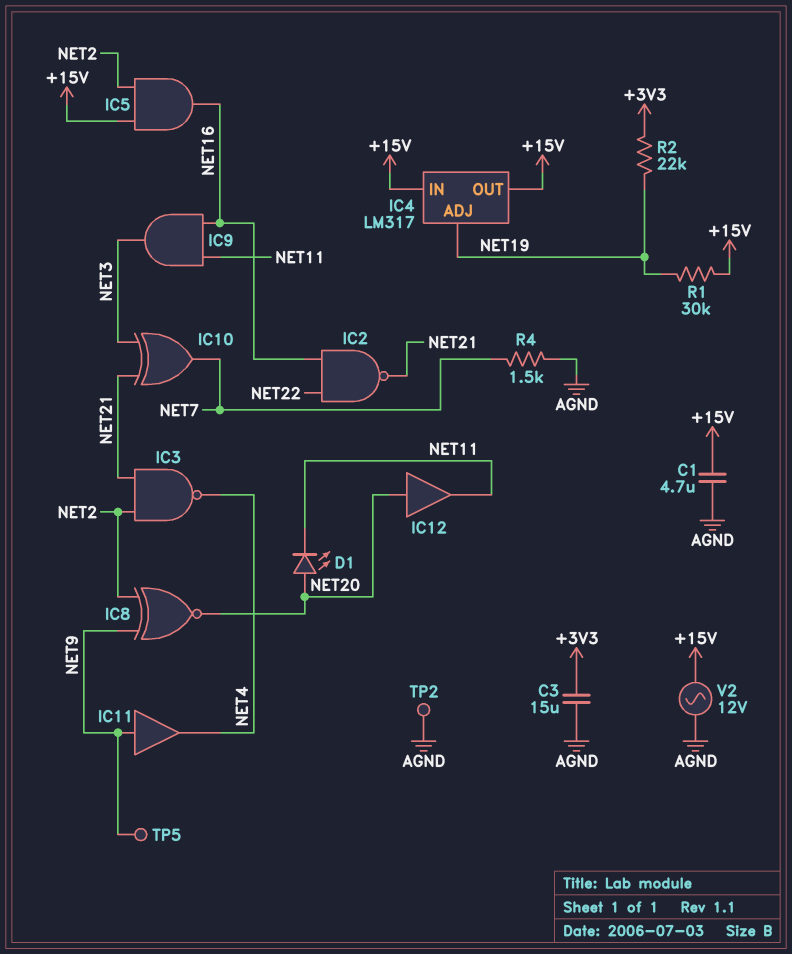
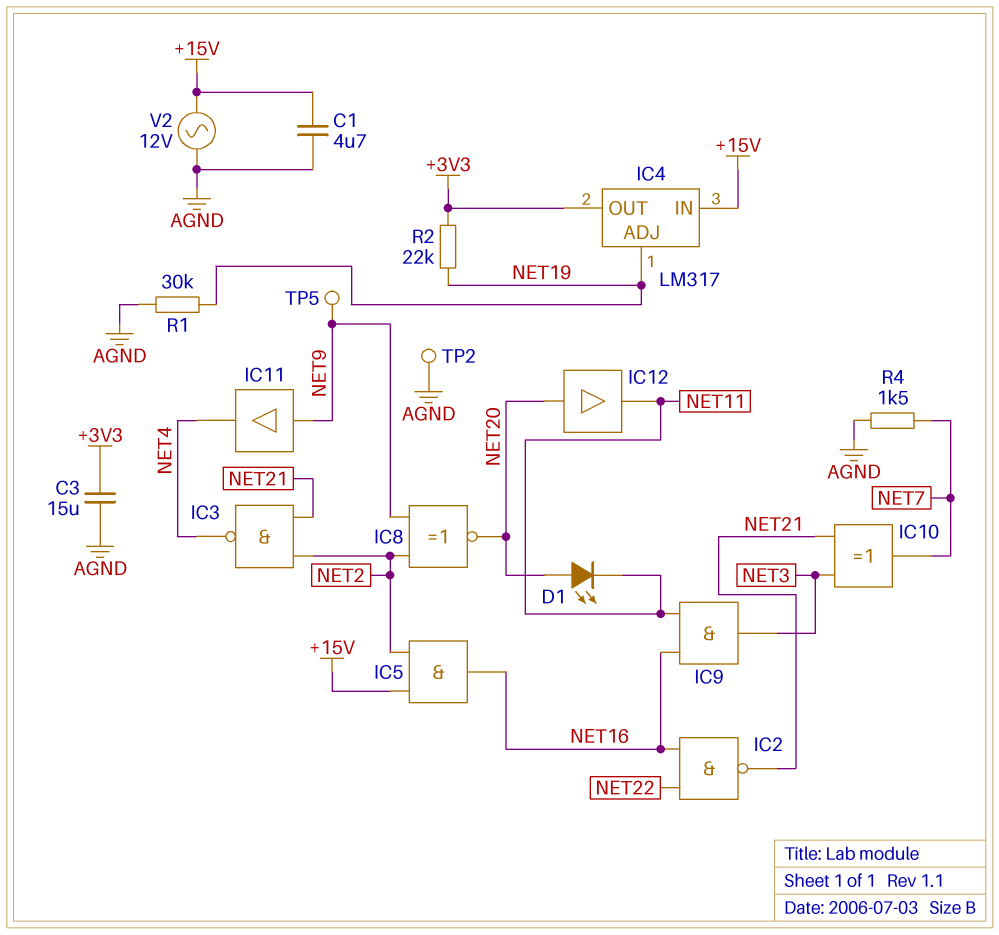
IC4 pin OUT: +15V -> +3V3
R1: 30k (+15V, NET19) -> 30k (AGND, NET19)

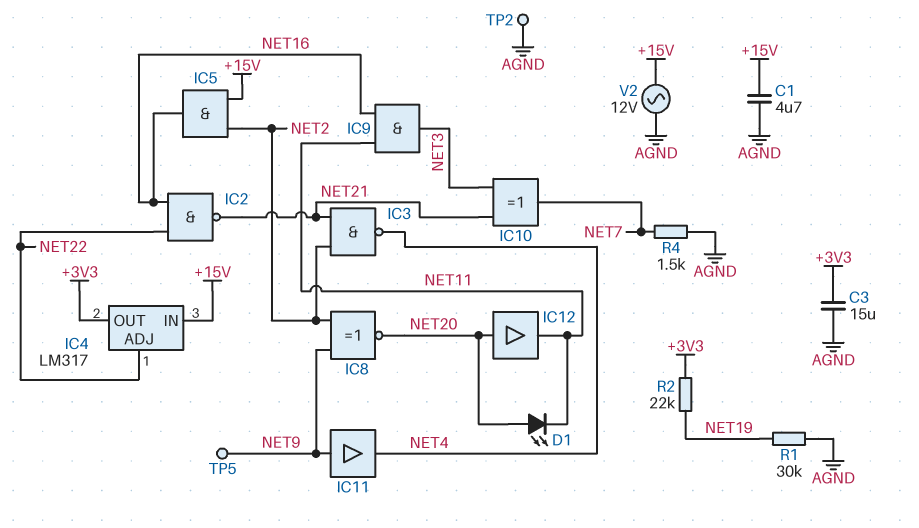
IC4 pin ADJ: NET19 -> NET22

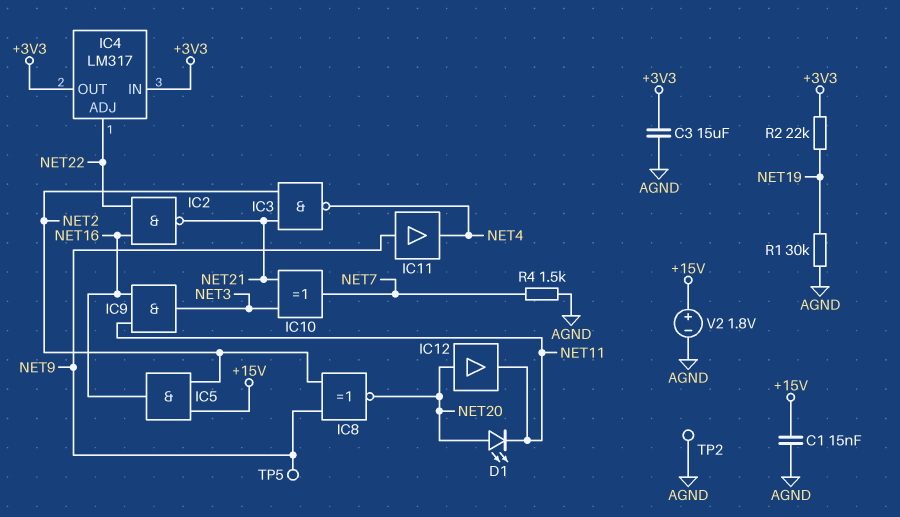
C1: 4.7uF (+15V, AGND) -> 15nF (+15V, AGND)
IC4 pin IN: +15V -> +3V3
V2: AC 12V (+15V, AGND) -> 1.8V (plus +15V, minus AGND)

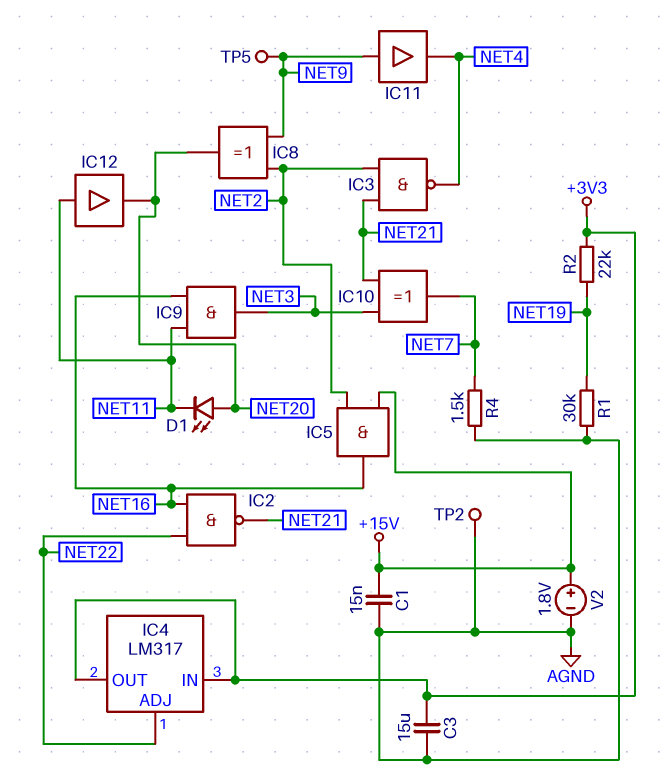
IC8: XNOR (in NET2, in NET9, out NET20) -> XOR (in NET2, in NET9, out NET20)
IC12: buffer (in NET20, out NET11) -> buffer (in NET11, out NET20)

